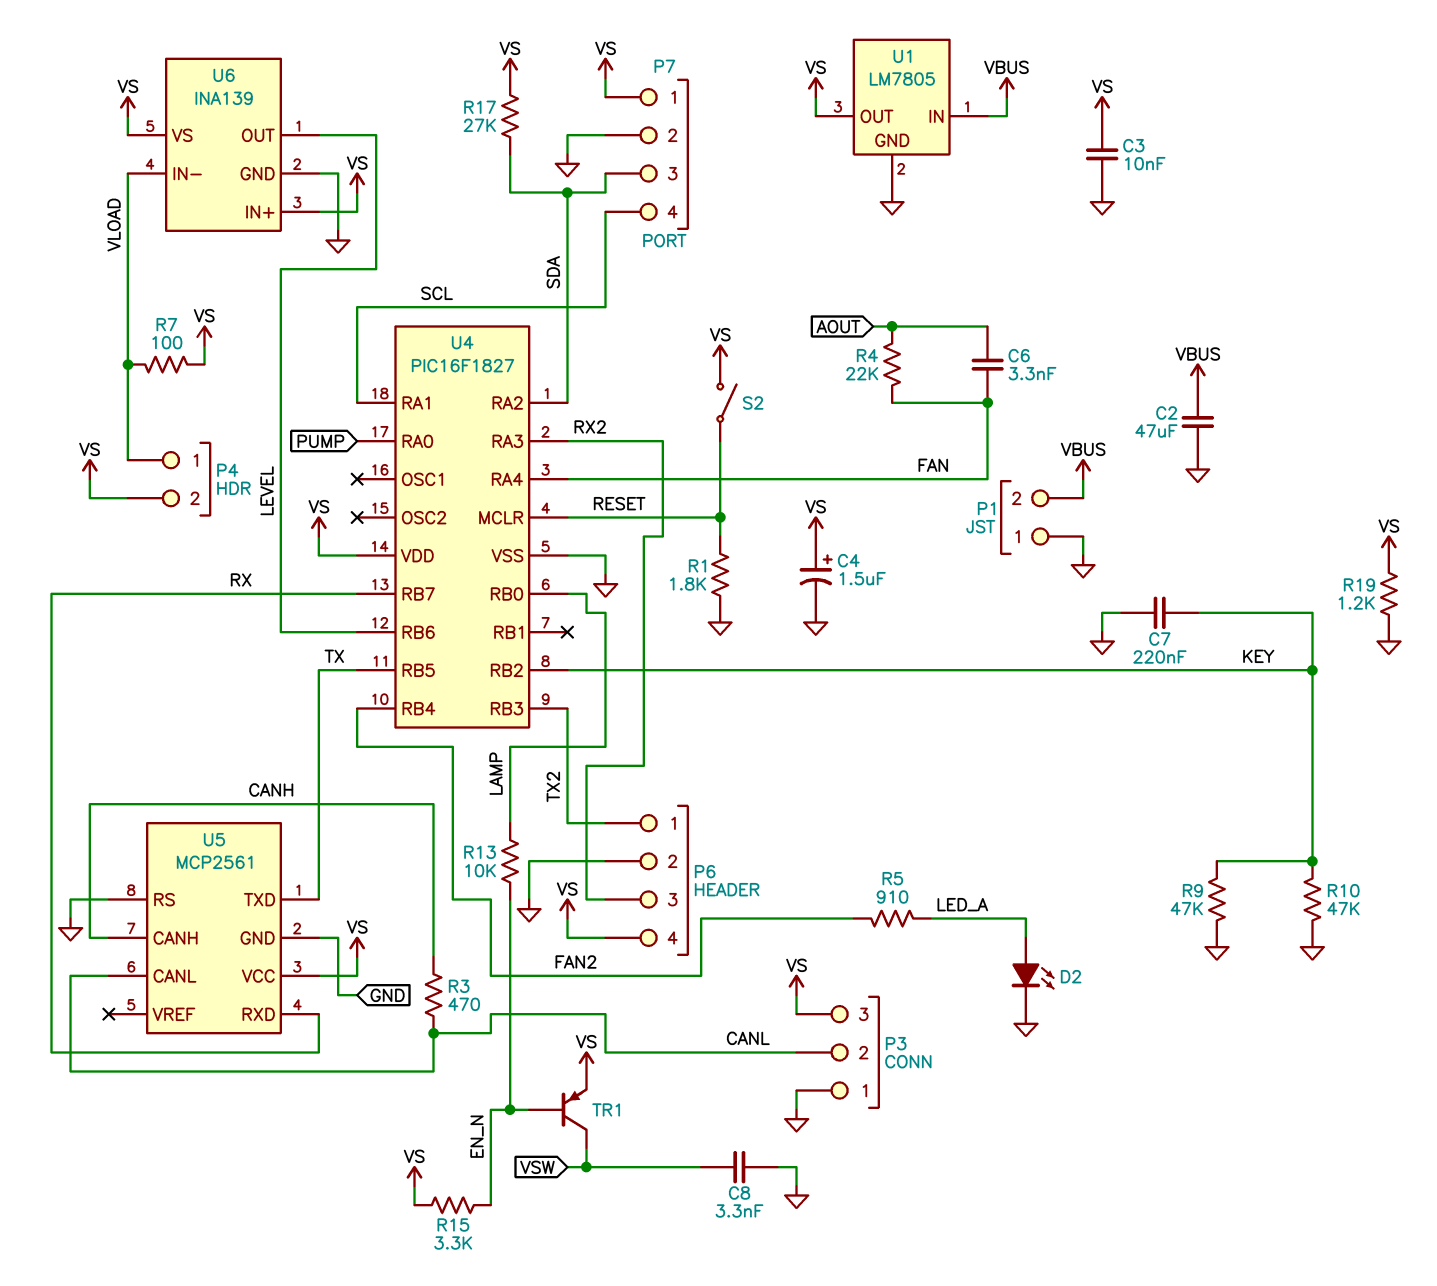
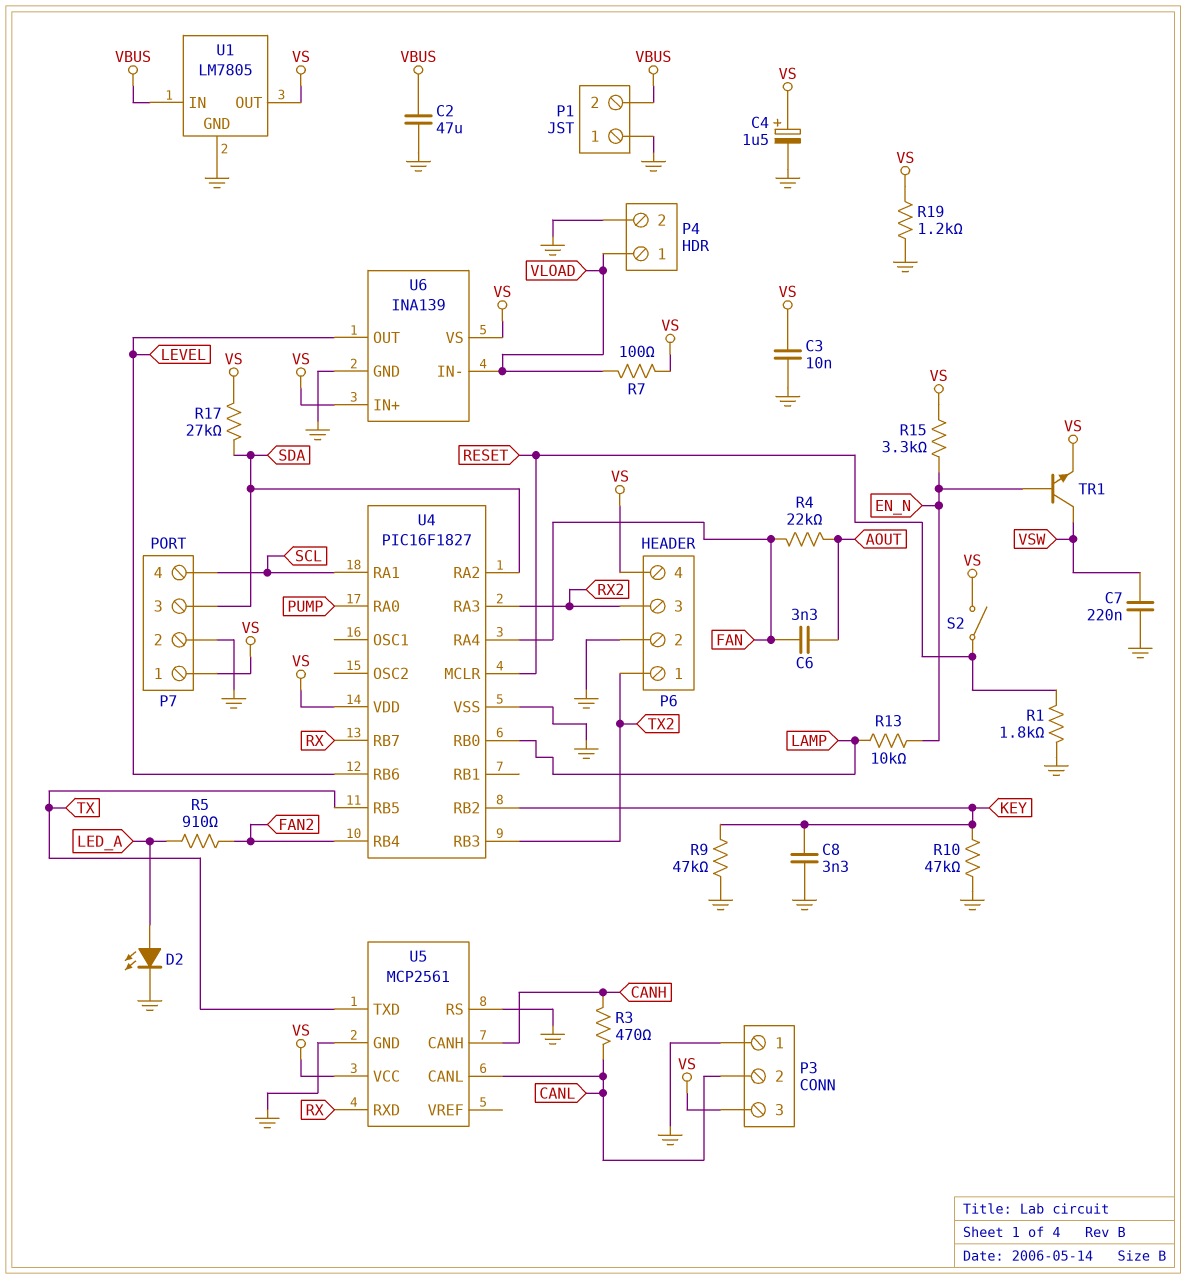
C7: 220nF (GND, KEY) -> 220nF (GND, VSW)
C8: 3.3nF (GND, VSW) -> 3.3nF (GND, KEY)
P4 pin 2: VS -> GND
TR1: PNP (B EN_N, C VSW, E VS) -> NPN (B EN_N, C VSW, E VS)

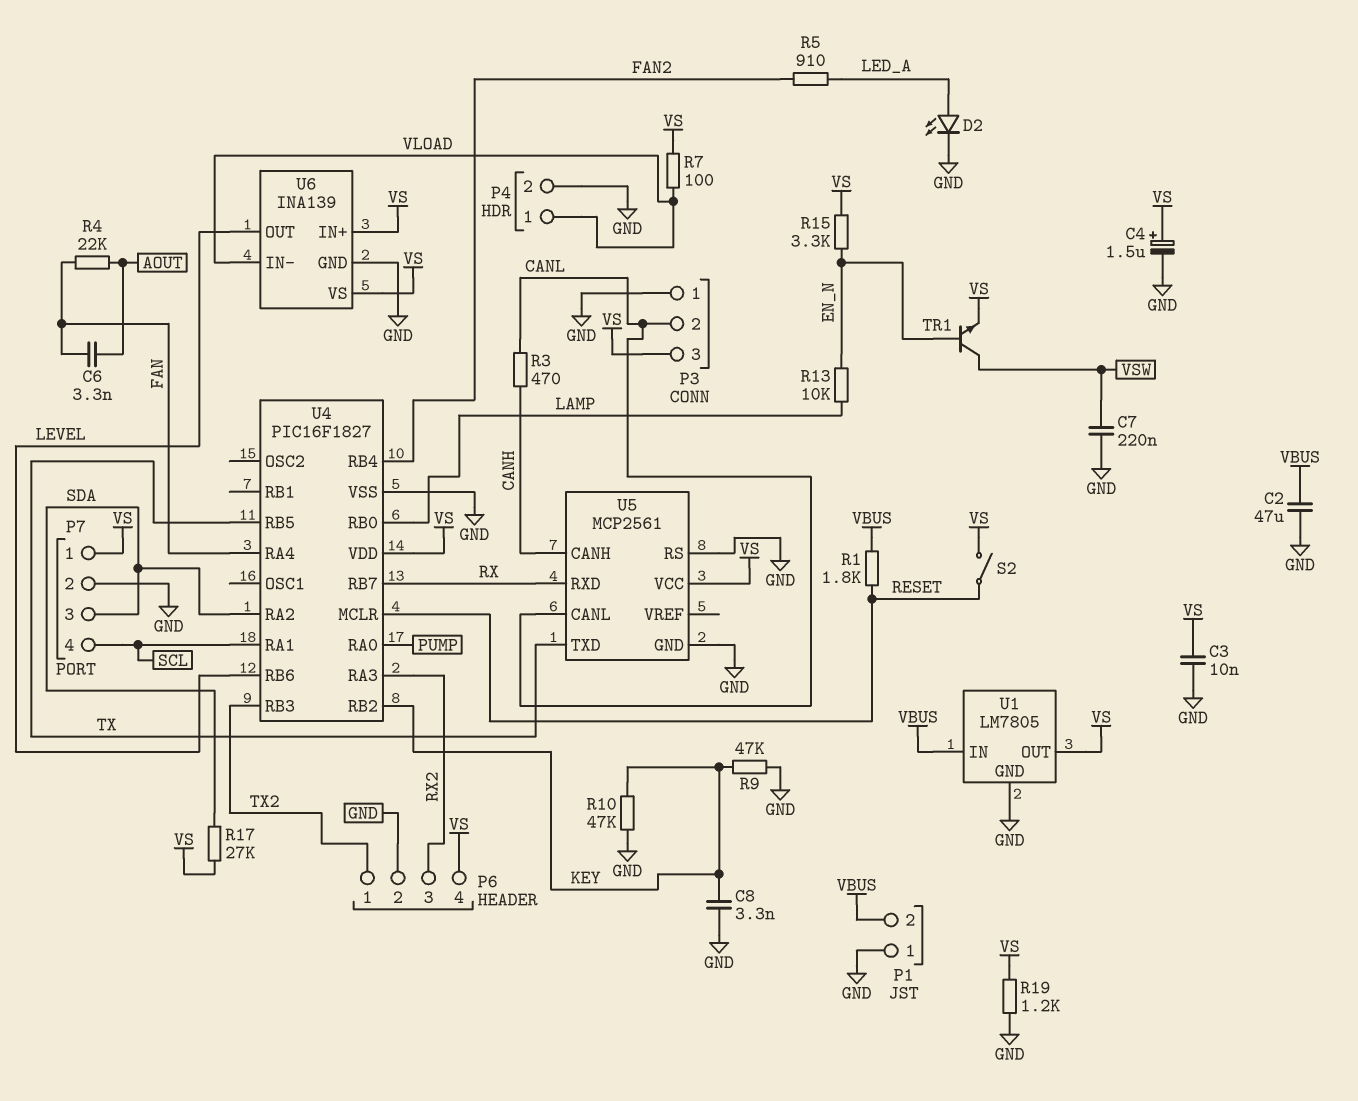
R1: 1.8k (GND, RESET) -> 1.8k (RESET, VBUS)

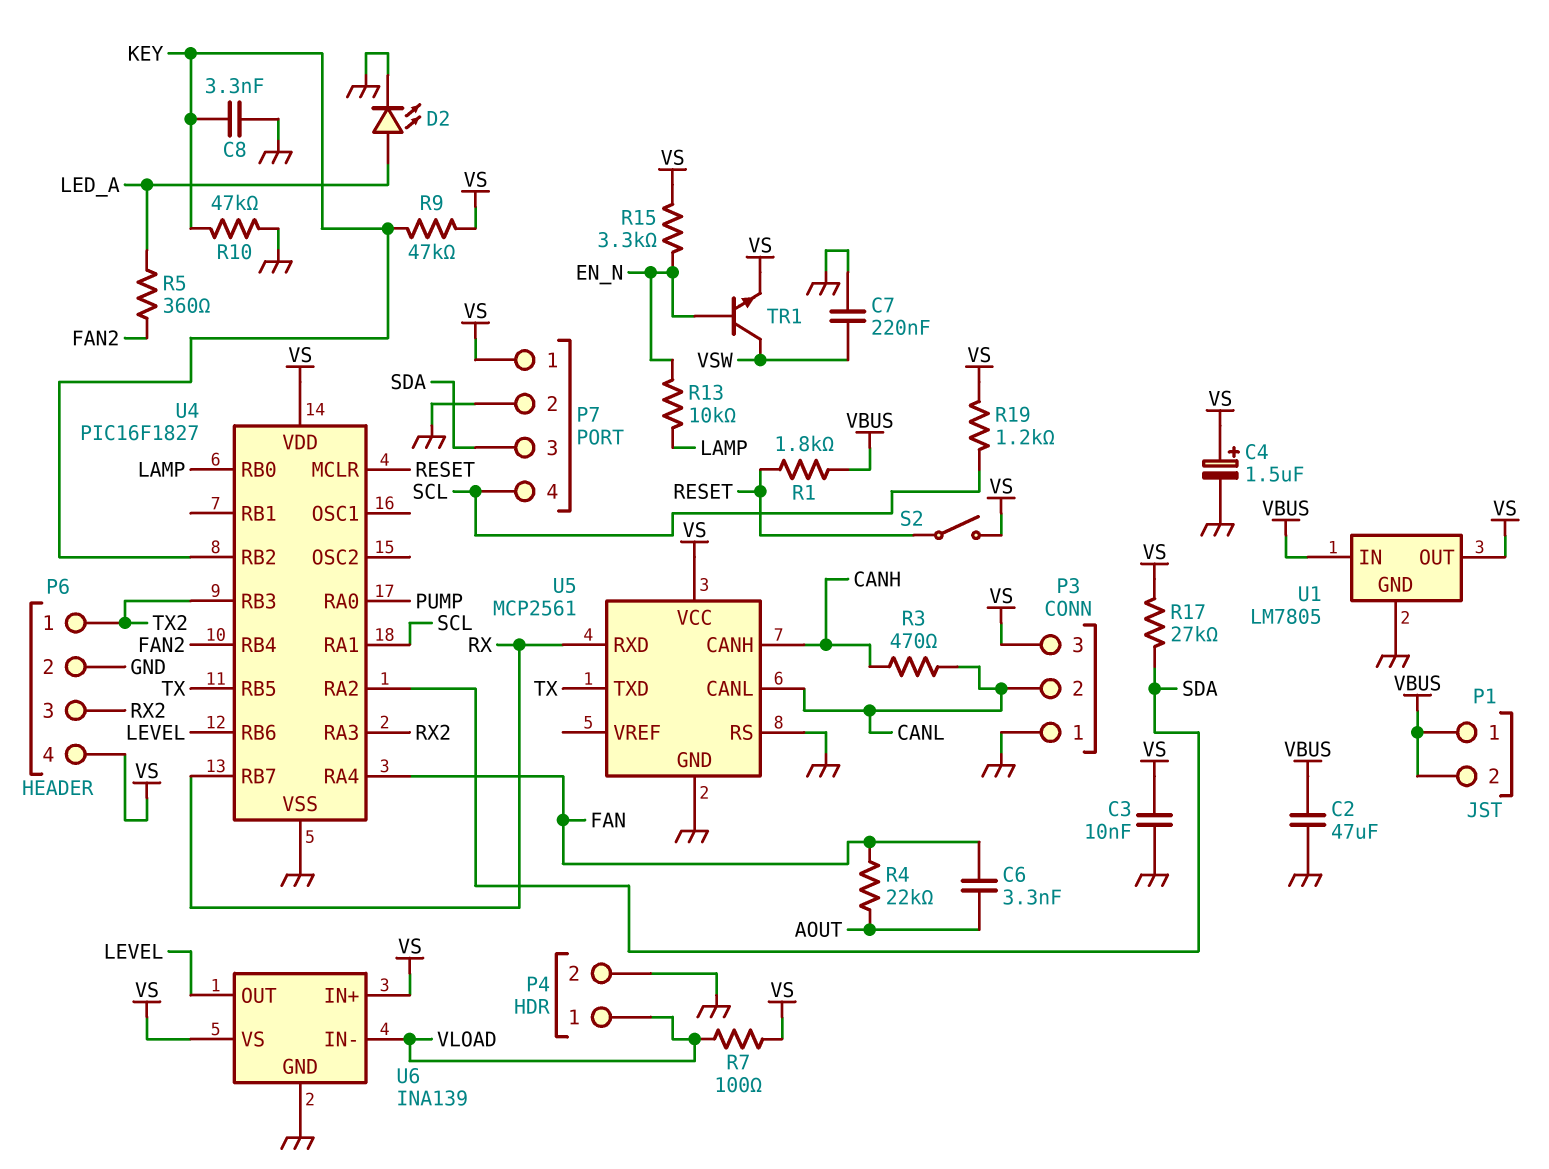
P1 pin 1: GND -> VBUS
R5: 910 (FAN2, LED_A) -> 360 (FAN2, LED_A)
R9: 47k (GND, KEY) -> 47k (KEY, VS)
R19: 1.2k (GND, VS) -> 1.2k (SCL, VS)

